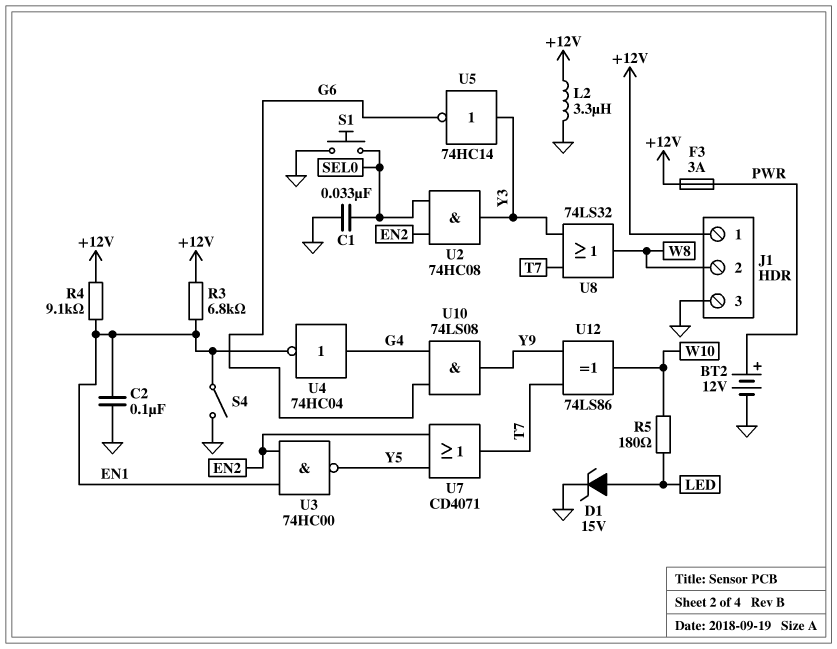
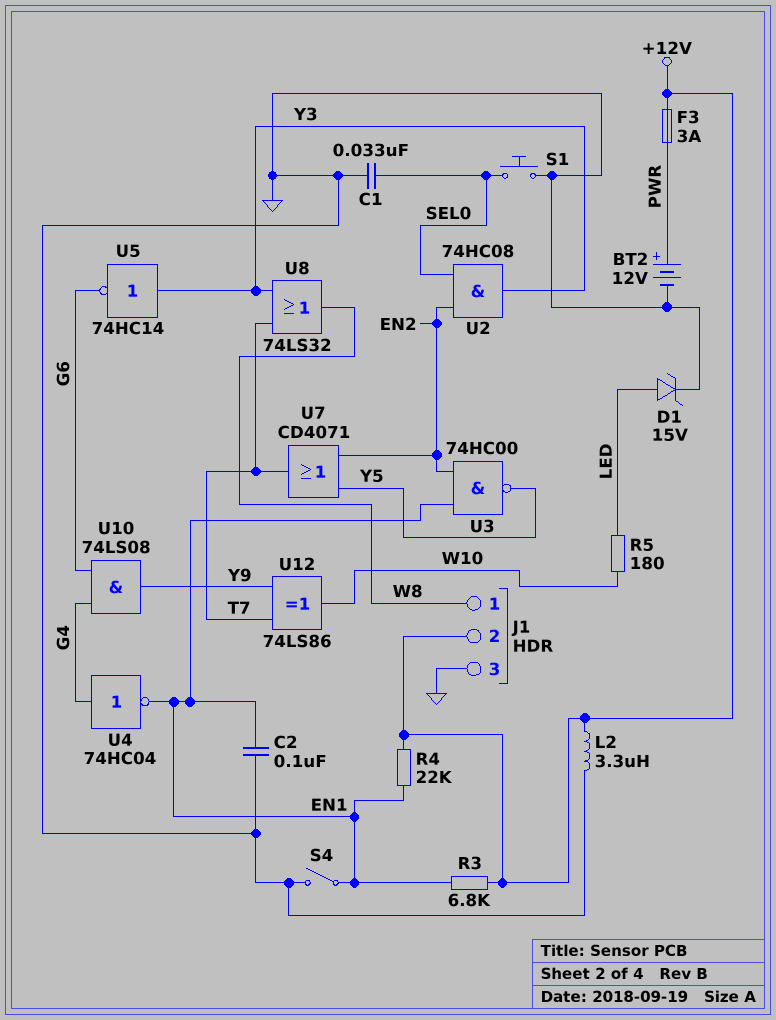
J1 pin 1: +12V -> W8
J1 pin 2: W8 -> +12V
R4: 9.1k (+12V, EN1) -> 22k (+12V, EN1)

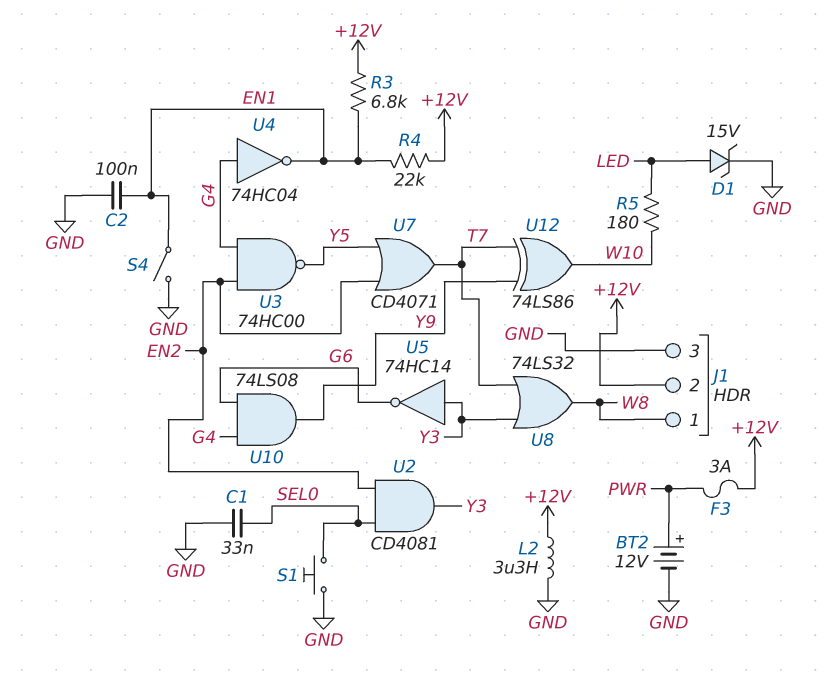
U2: AND 74HC08 (in EN2, in SEL0, out Y3) -> AND CD4081 (in EN2, in SEL0, out Y3)
U3: NAND 74HC00 (in EN1, in EN2, out Y5) -> NAND 74HC00 (in EN2, in G4, out Y5)

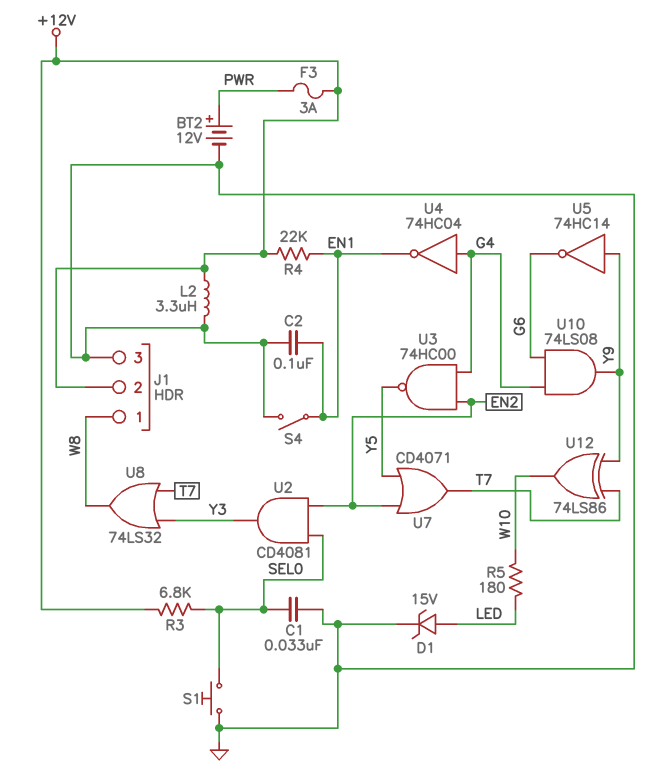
R3: 6.8k (+12V, EN1) -> 6.8k (+12V, SEL0)
U5: NOT 74HC14 (in Y3, out G6) -> NOT 74HC14 (in Y9, out G6)

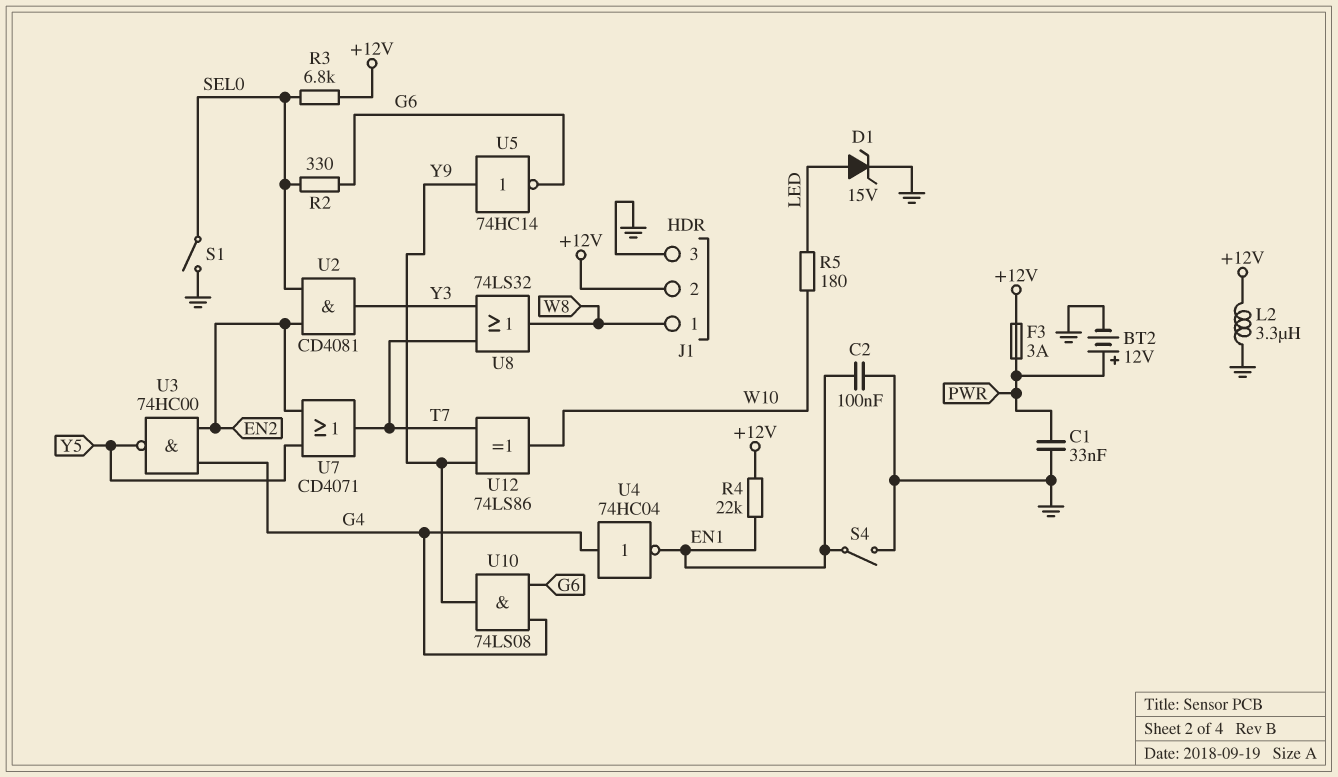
C1: 33nF (GND, SEL0) -> 33nF (GND, PWR)
R2: none -> 330 (G6, SEL0)
S1: button (GND, SEL0) -> switch (GND, SEL0)

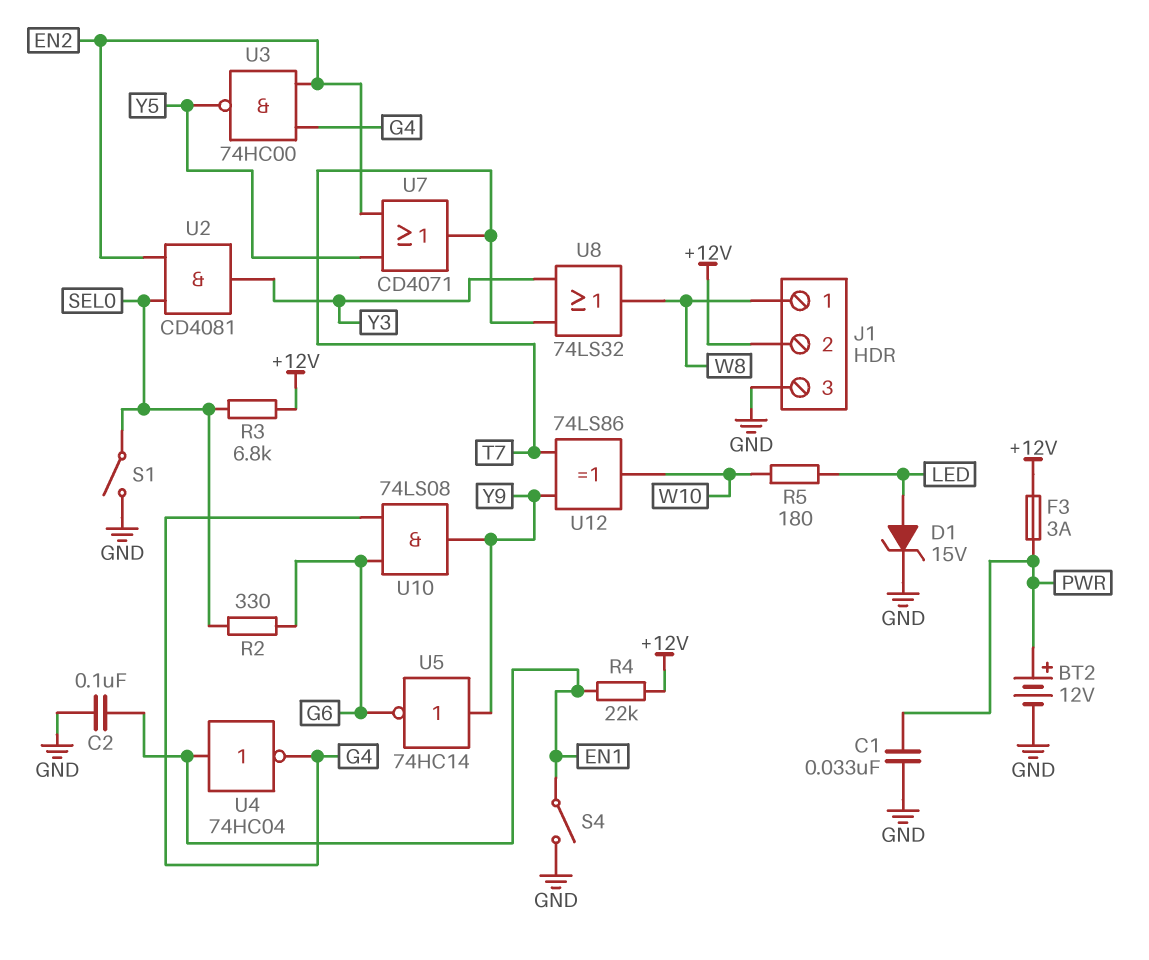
L2: 3.3uH (+12V, GND) -> none
U4: NOT 74HC04 (in G4, out EN1) -> NOT 74HC04 (in EN1, out G4)

